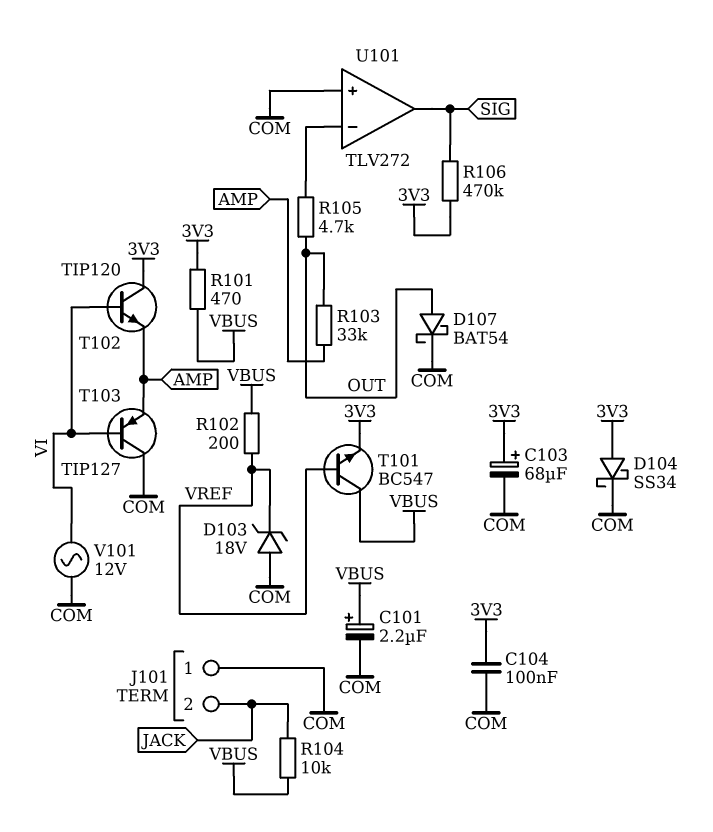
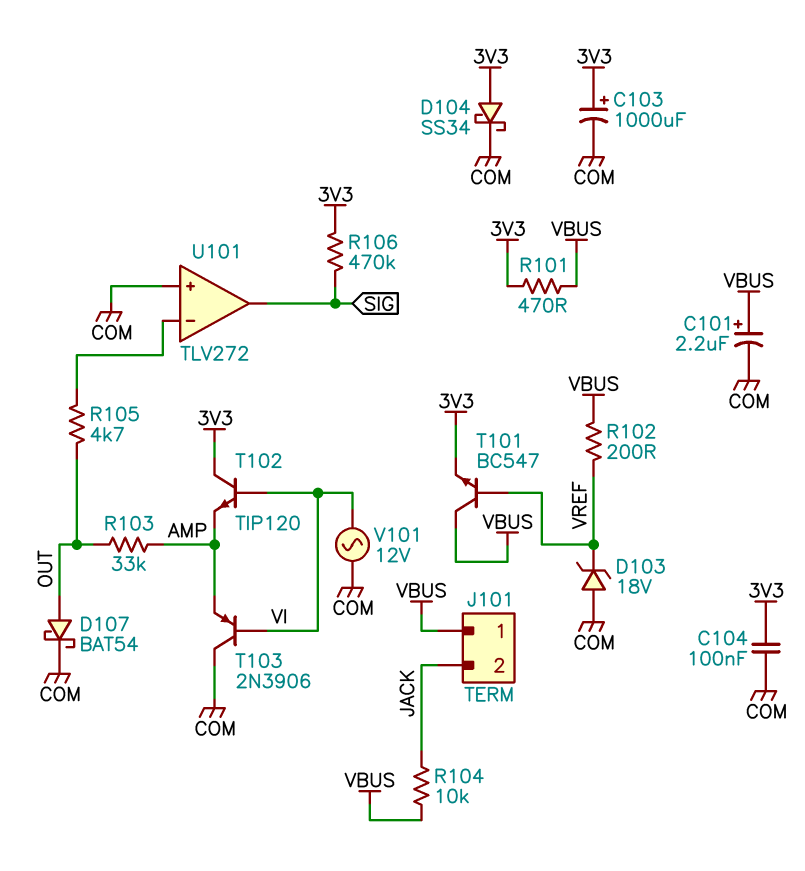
C103: 68uF (plus 3V3, minus COM) -> 1000uF (plus 3V3, minus COM)
J101 pin 1: COM -> VBUS
T103: PNP TIP127 (B VI, C COM, E AMP) -> PNP 2N3906 (B VI, C COM, E AMP)

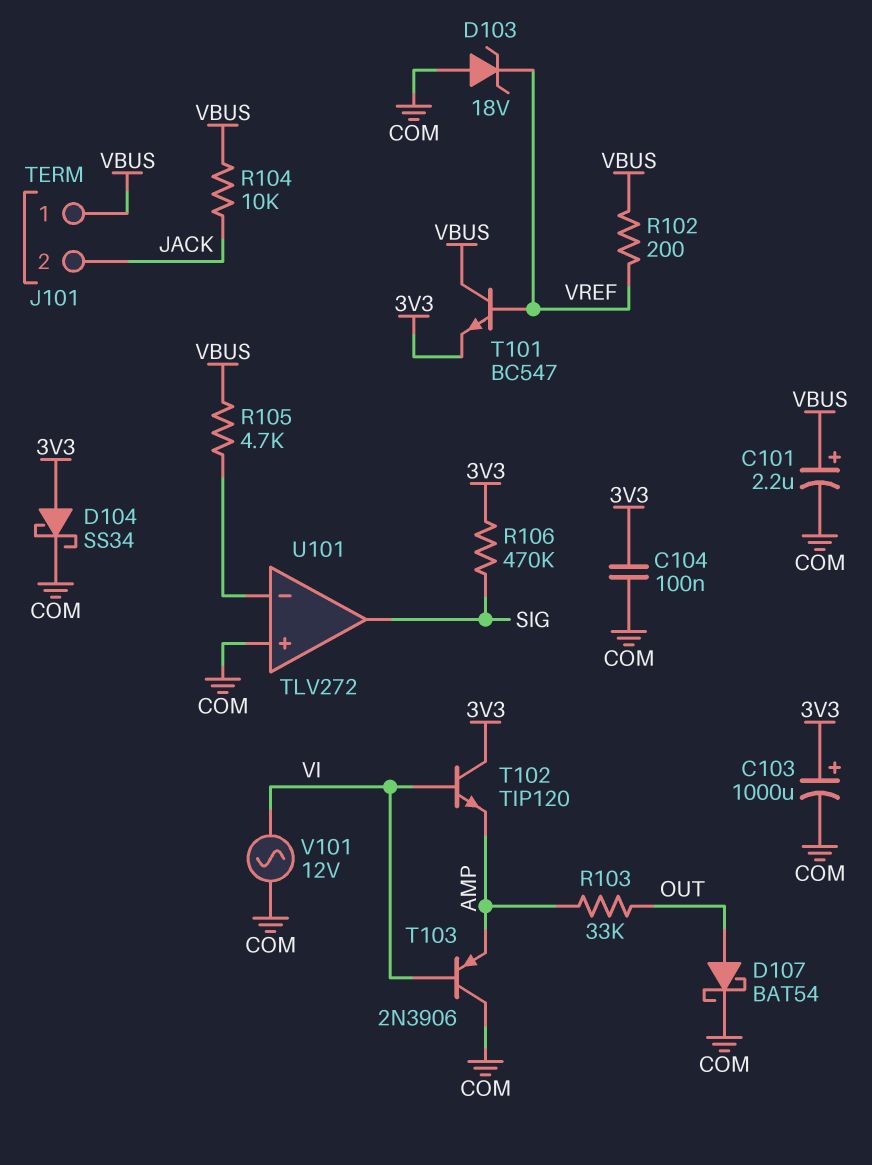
R101: 470 (3V3, VBUS) -> none
R105: 4.7k (OUT, U101/in-) -> 4.7k (U101/in-, VBUS)

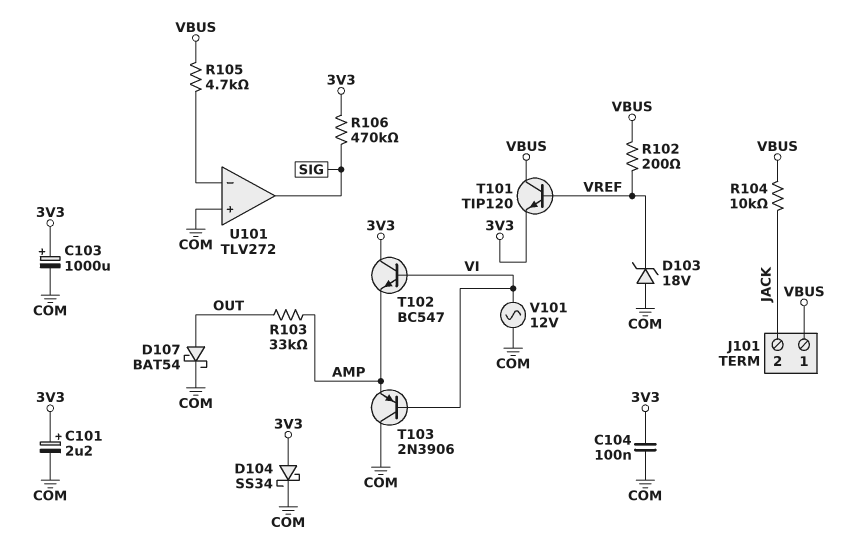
C101: 2.2uF (plus VBUS, minus COM) -> 2.2uF (plus 3V3, minus COM)
T101: NPN BC547 (B VREF, C VBUS, E 3V3) -> NPN TIP120 (B VREF, C VBUS, E 3V3)
T102: NPN TIP120 (B VI, C 3V3, E AMP) -> NPN BC547 (B VI, C 3V3, E AMP)

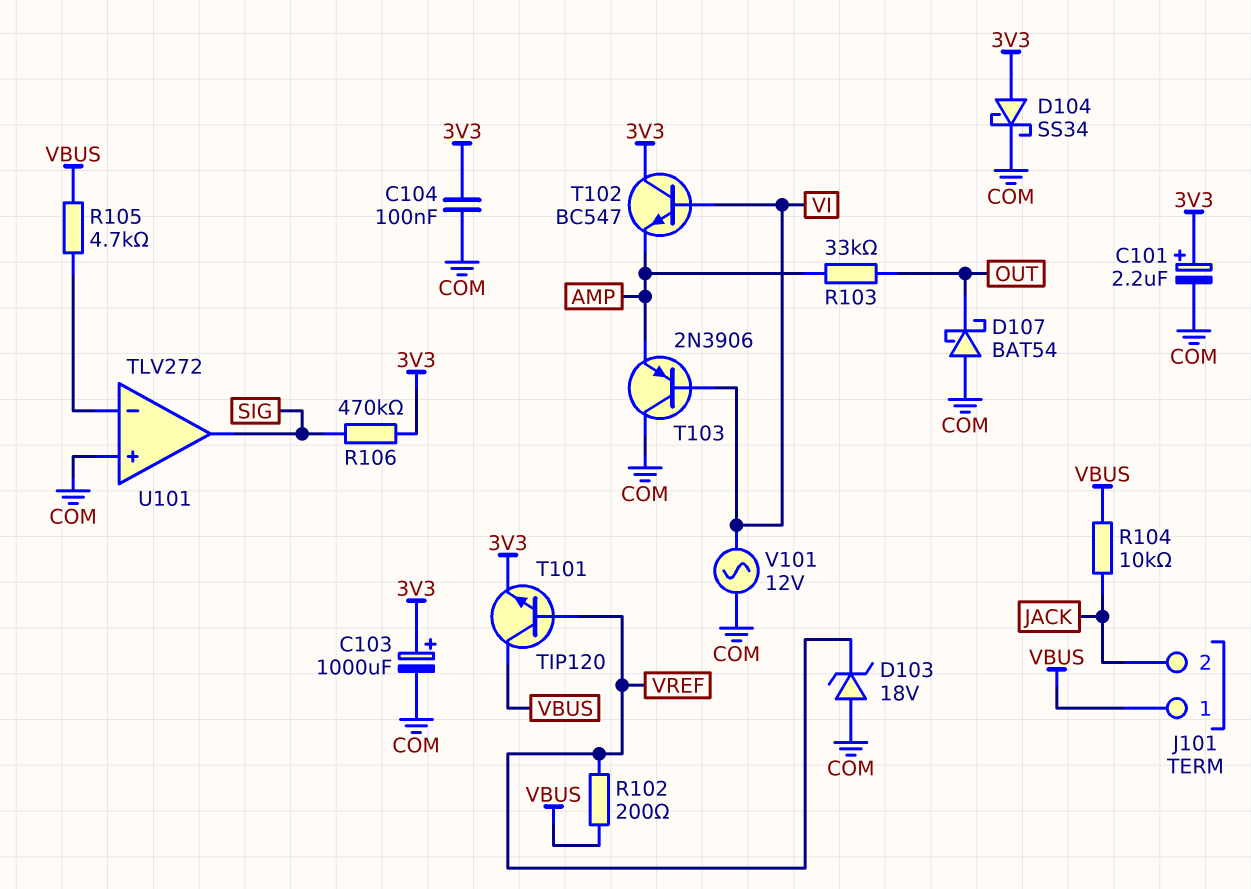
D107: schottky BAT54 (A OUT, K COM) -> schottky BAT54 (A COM, K OUT)

